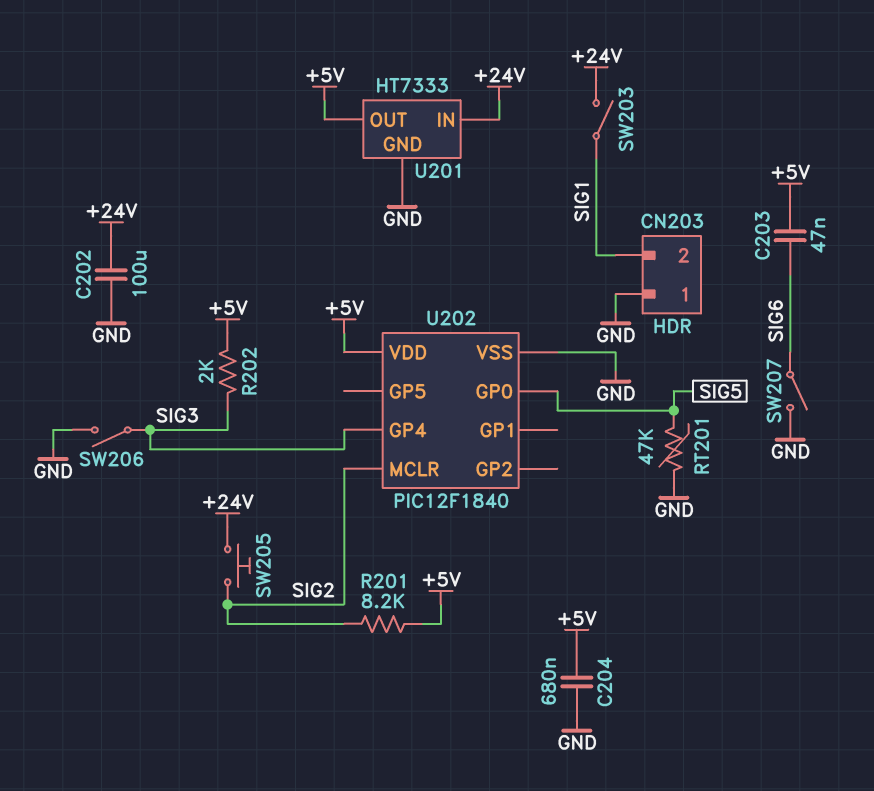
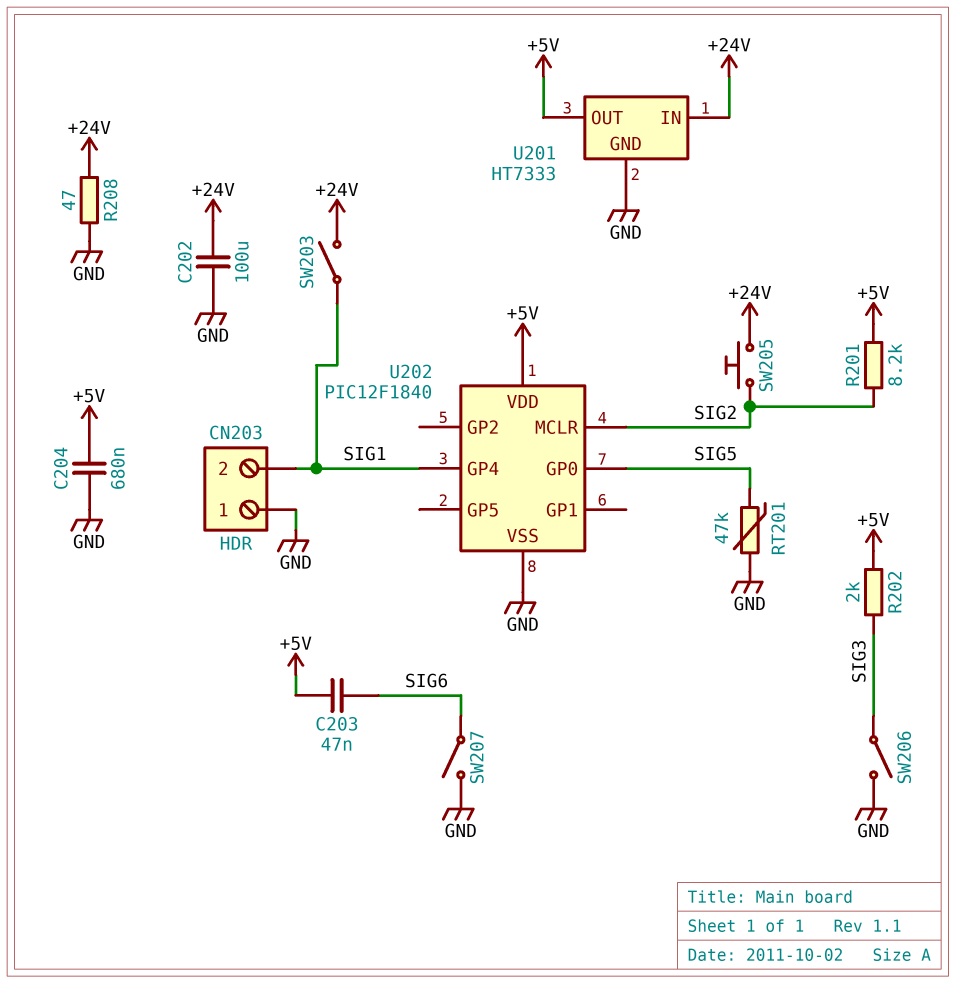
R208: none -> 47 (+24V, GND)
U202 pin GP4: SIG3 -> SIG1

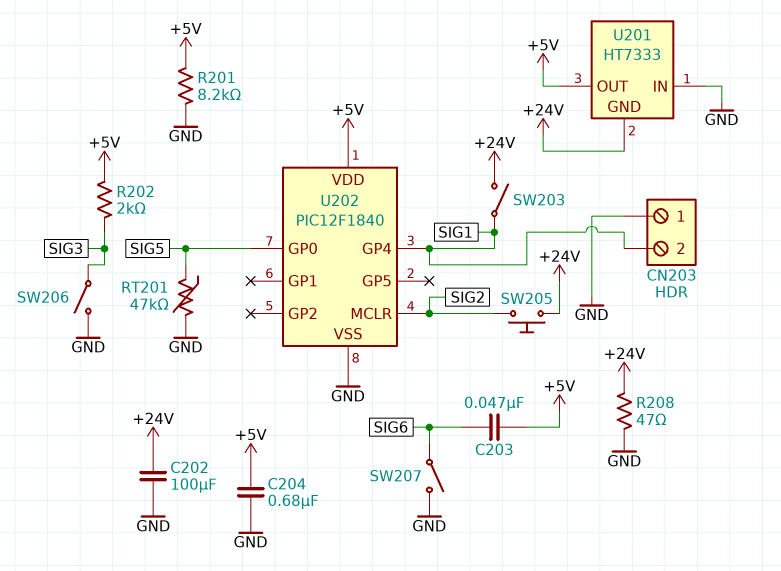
R201: 8.2k (+5V, SIG2) -> 8.2k (+5V, GND)
U201 pin GND: GND -> +24V
U201 pin IN: +24V -> GND

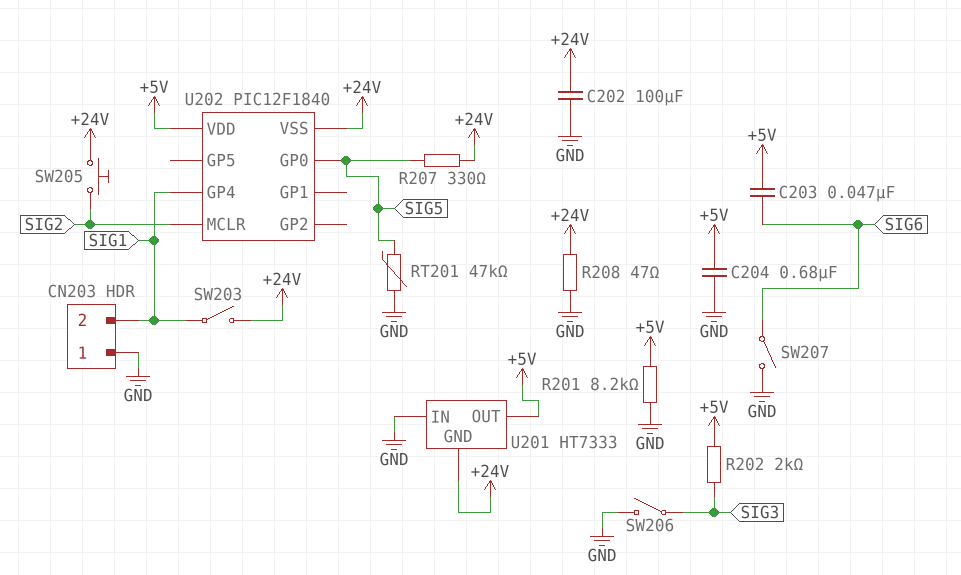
R207: none -> 330 (+24V, SIG5)
U202 pin VSS: GND -> +24V

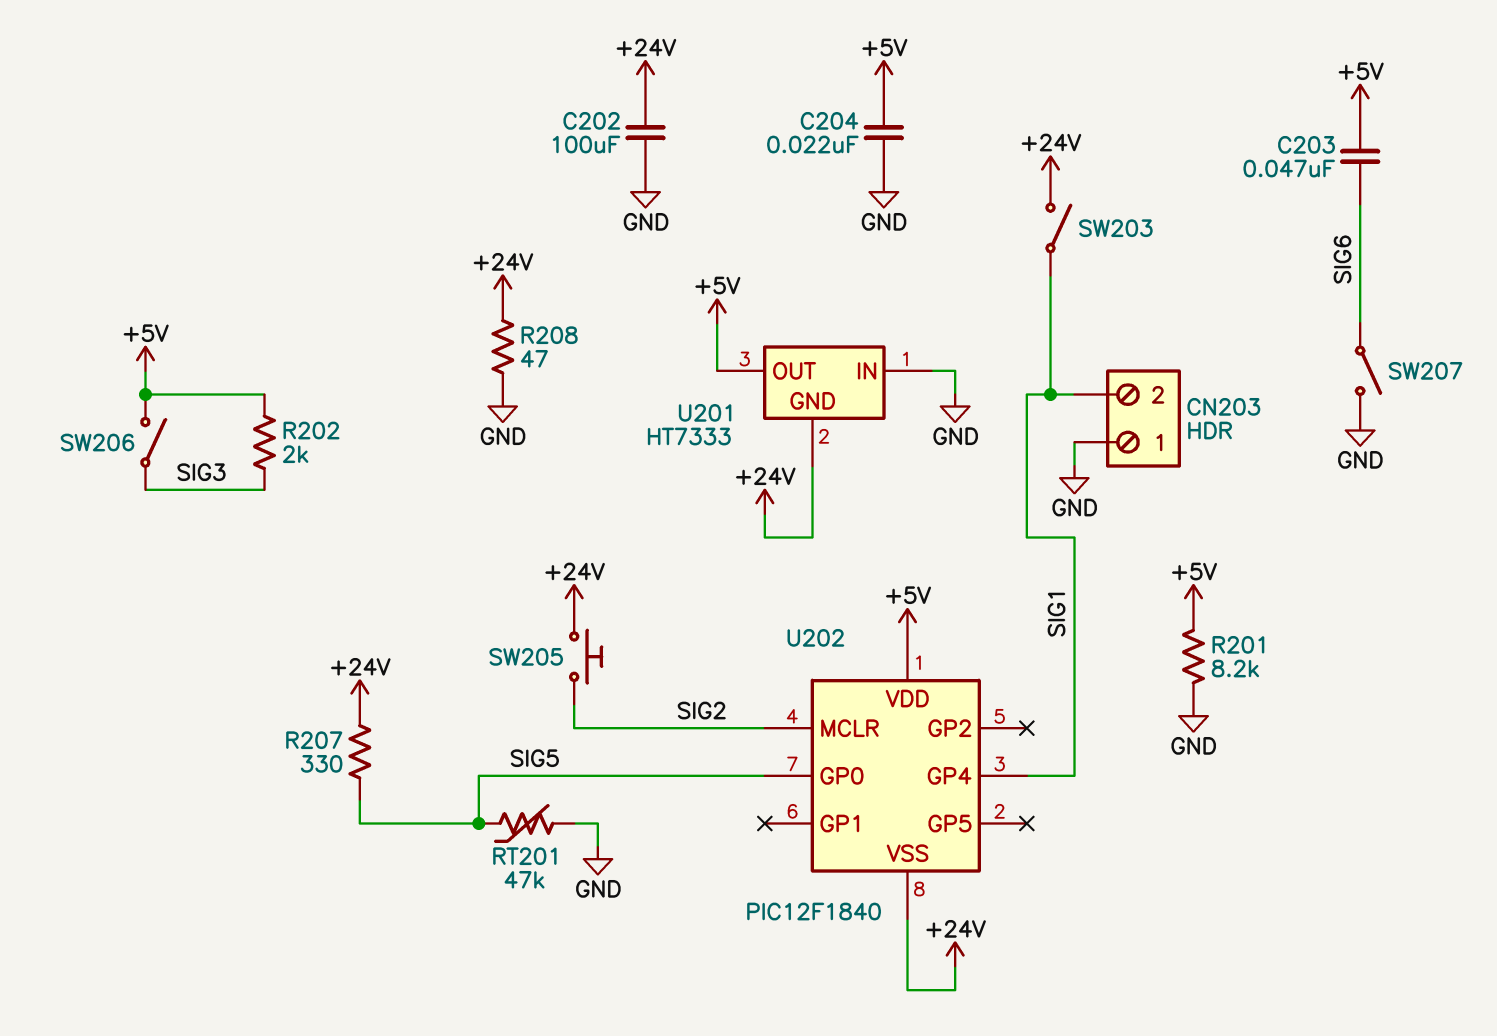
C204: 680nF (+5V, GND) -> 22nF (+5V, GND)
SW206: switch (GND, SIG3) -> switch (+5V, SIG3)

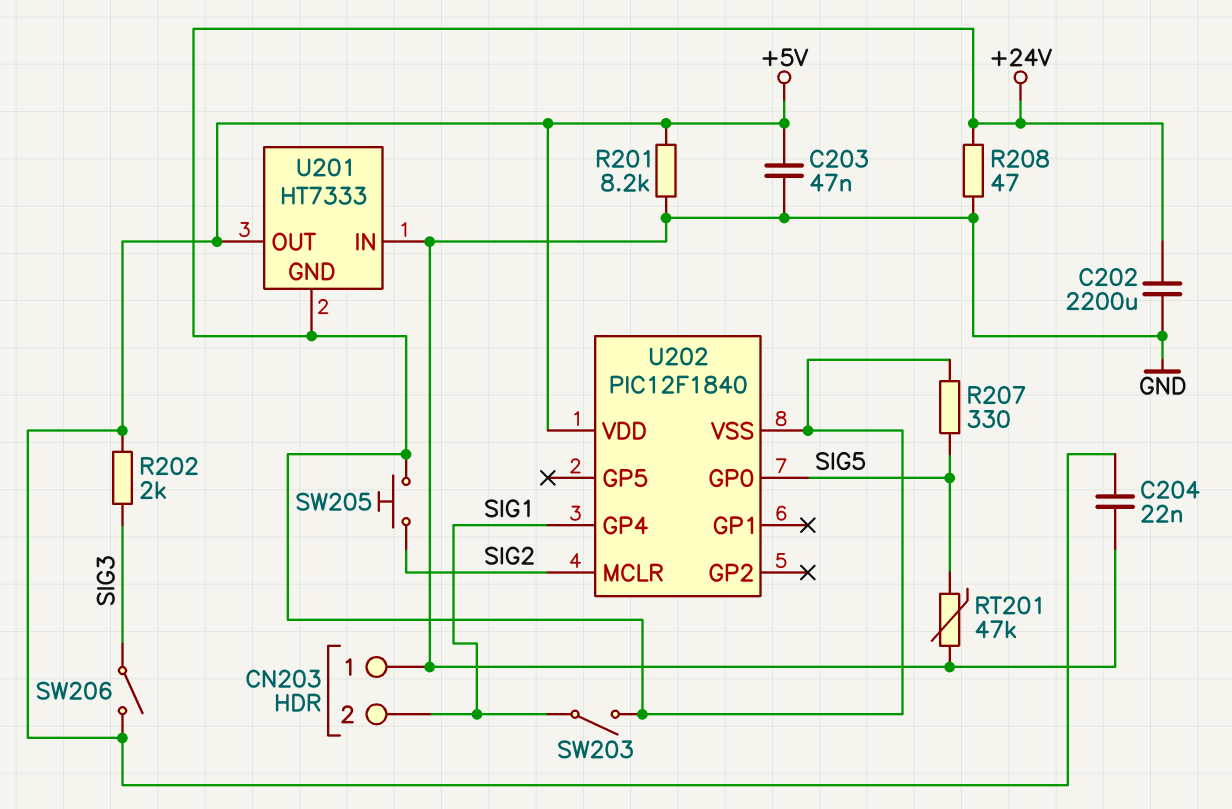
C202: 100uF (+24V, GND) -> 2200uF (+24V, GND)
C203: 47nF (+5V, SIG6) -> 47nF (+5V, GND)
SW207: switch (GND, SIG6) -> none

